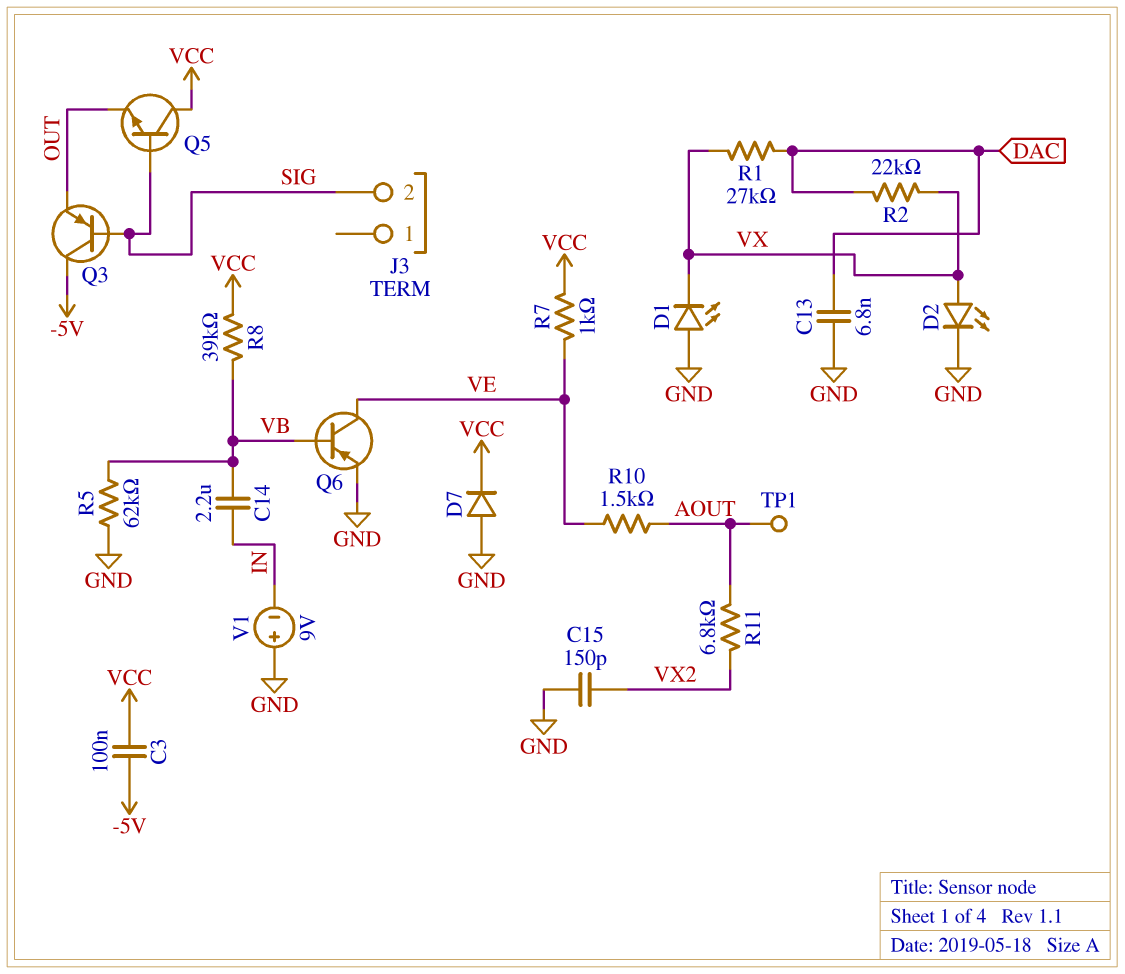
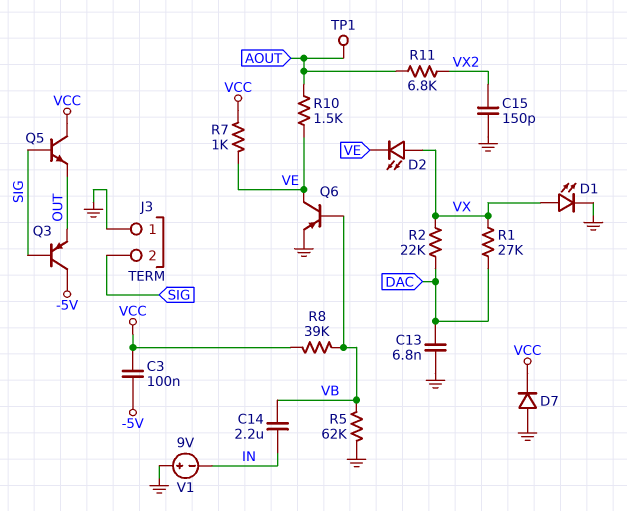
D1: LED (A GND, K VX) -> LED (A VX, K GND)
D2: LED (A VX, K GND) -> LED (A VX, K VE)
J3 pin 1: none -> GND

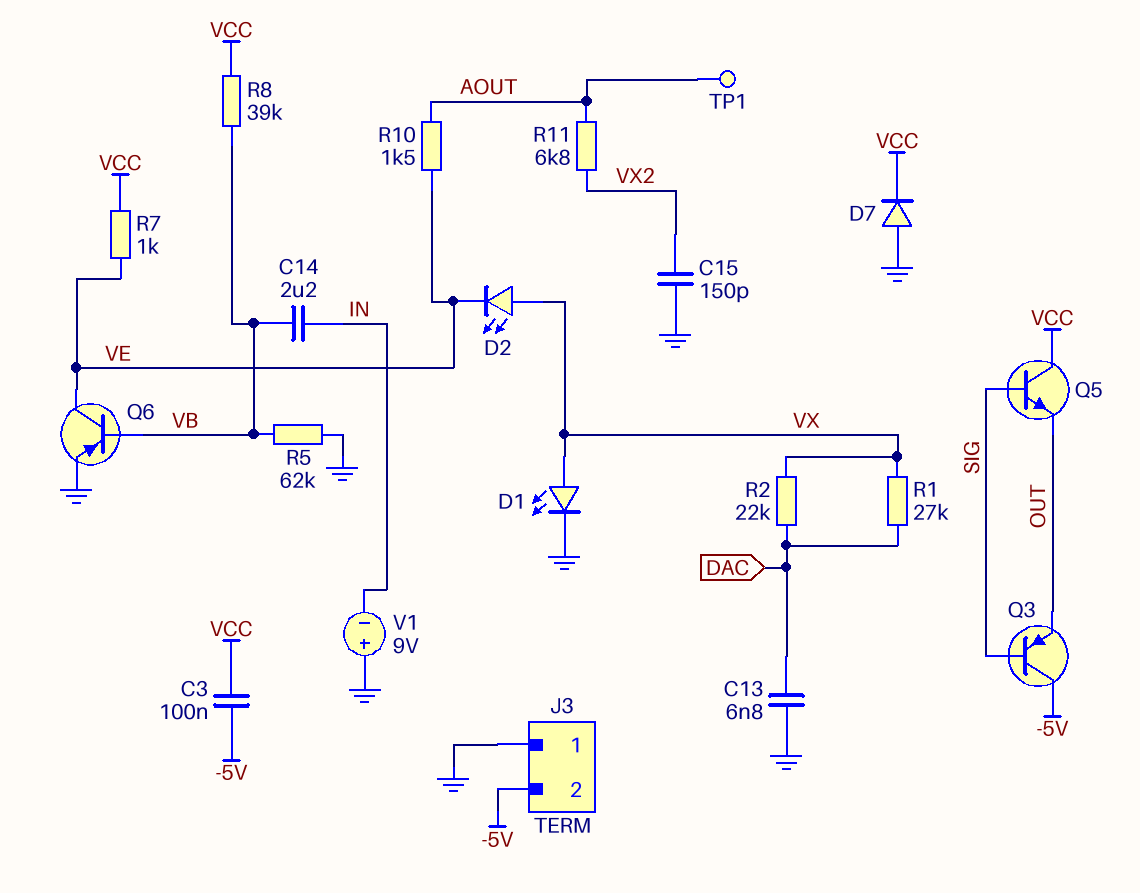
J3 pin 2: SIG -> -5V

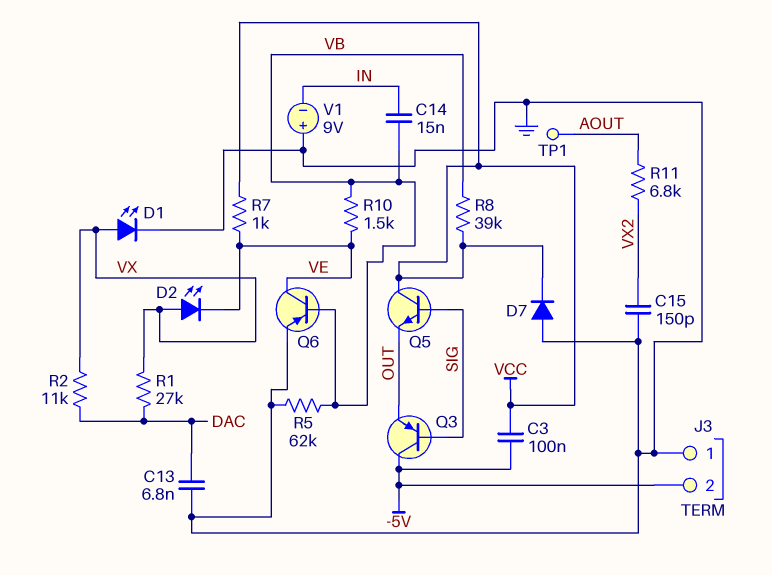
C14: 2.2uF (IN, VB) -> 15nF (IN, VB)
R2: 22k (DAC, VX) -> 11k (DAC, VX)
R10: 1.5k (AOUT, VE) -> 1.5k (VB, VE)

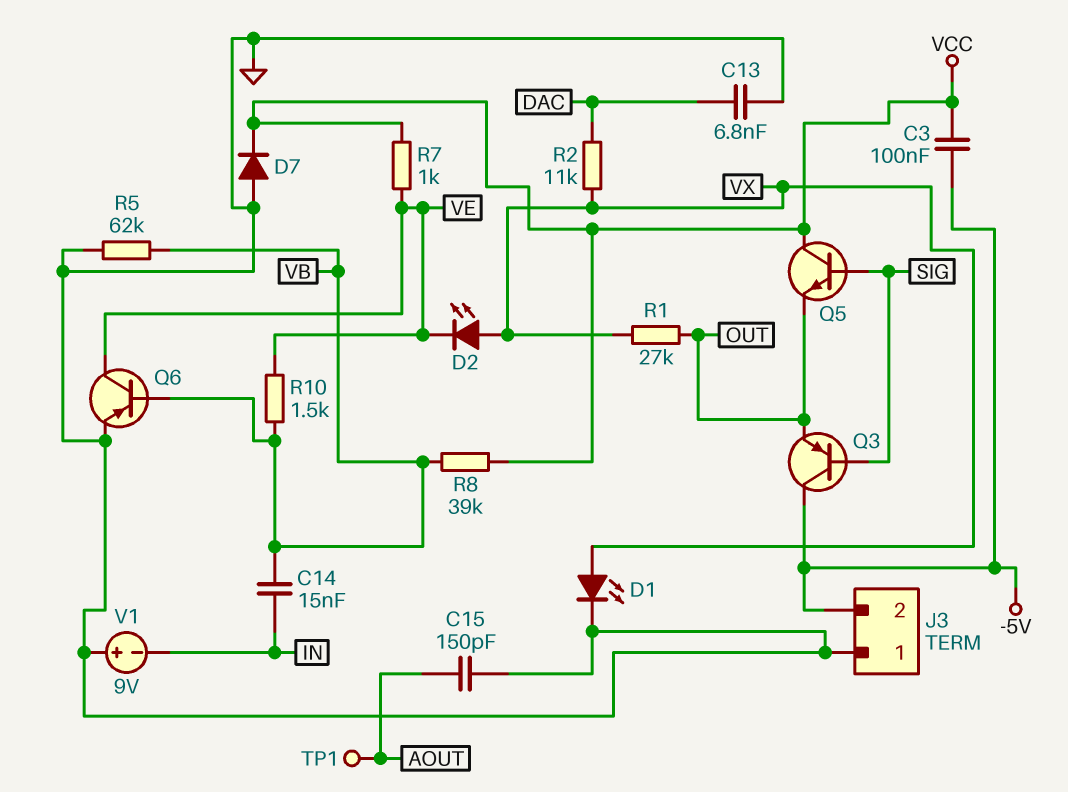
C15: 150pF (GND, VX2) -> 150pF (AOUT, GND)
R1: 27k (DAC, VX) -> 27k (OUT, VX)
R11: 6.8k (AOUT, VX2) -> none

